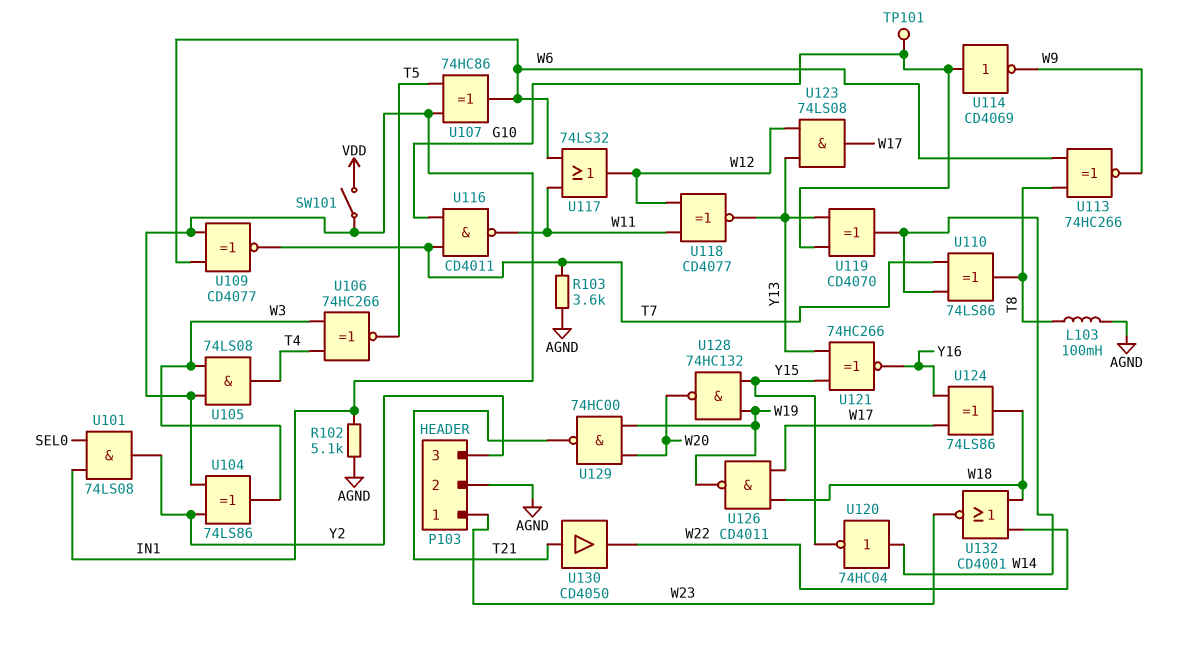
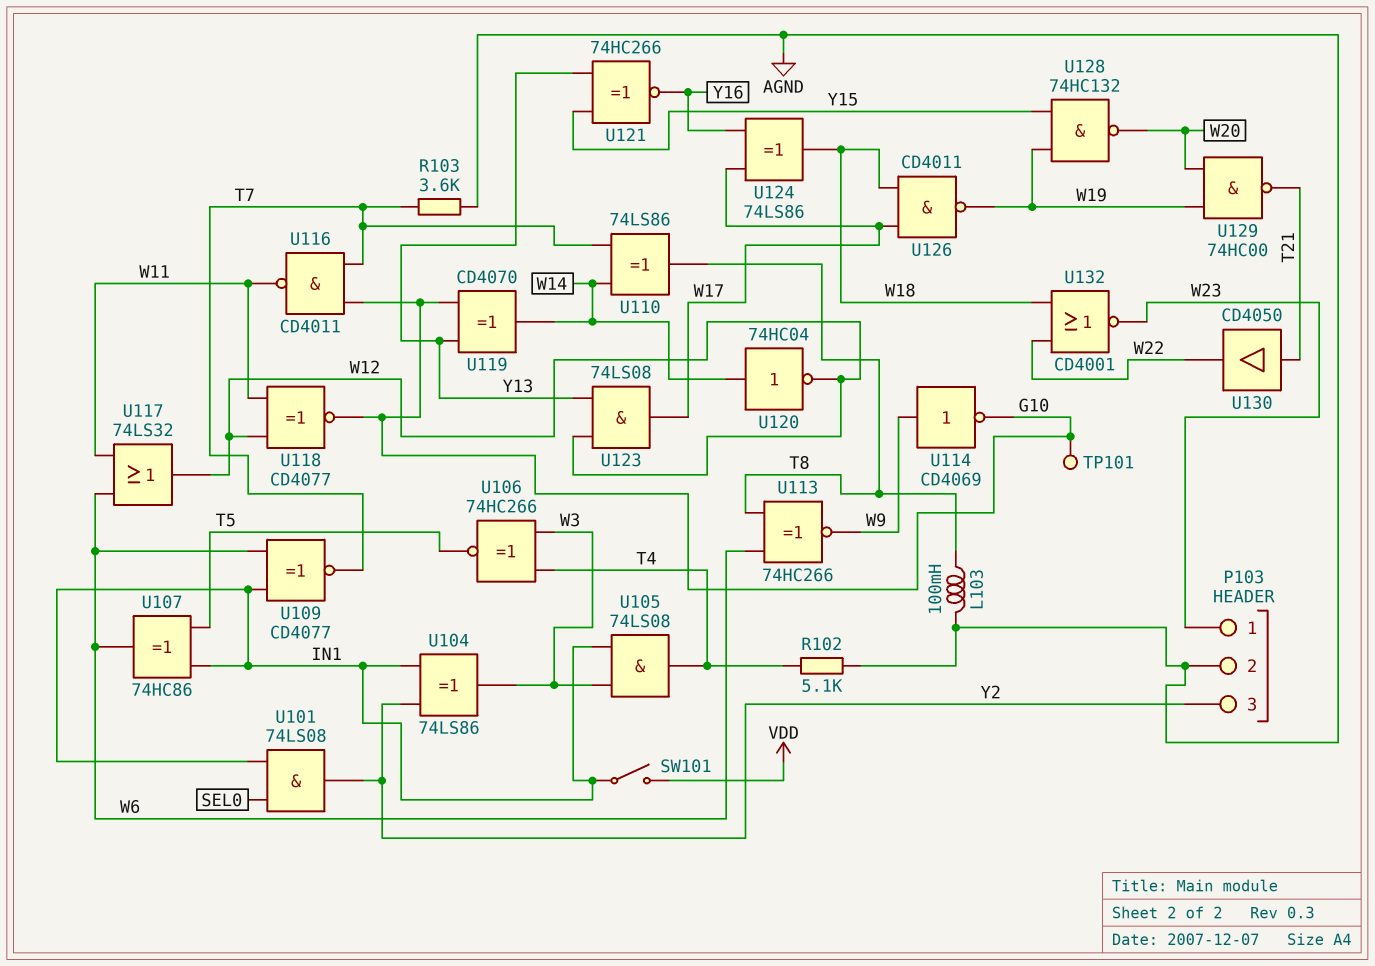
R102: 5.1k (AGND, IN1) -> 5.1k (AGND, T4)
U114: NOT CD4069 (in G10, out W9) -> NOT CD4069 (in W9, out G10)
U118: XNOR CD4077 (in W11, in W12, out Y13) -> XNOR CD4077 (in W11, in W12, out G10)
U120: NOT 74HC04 (in W14, out Y15) -> NOT 74HC04 (in W14, out W12)

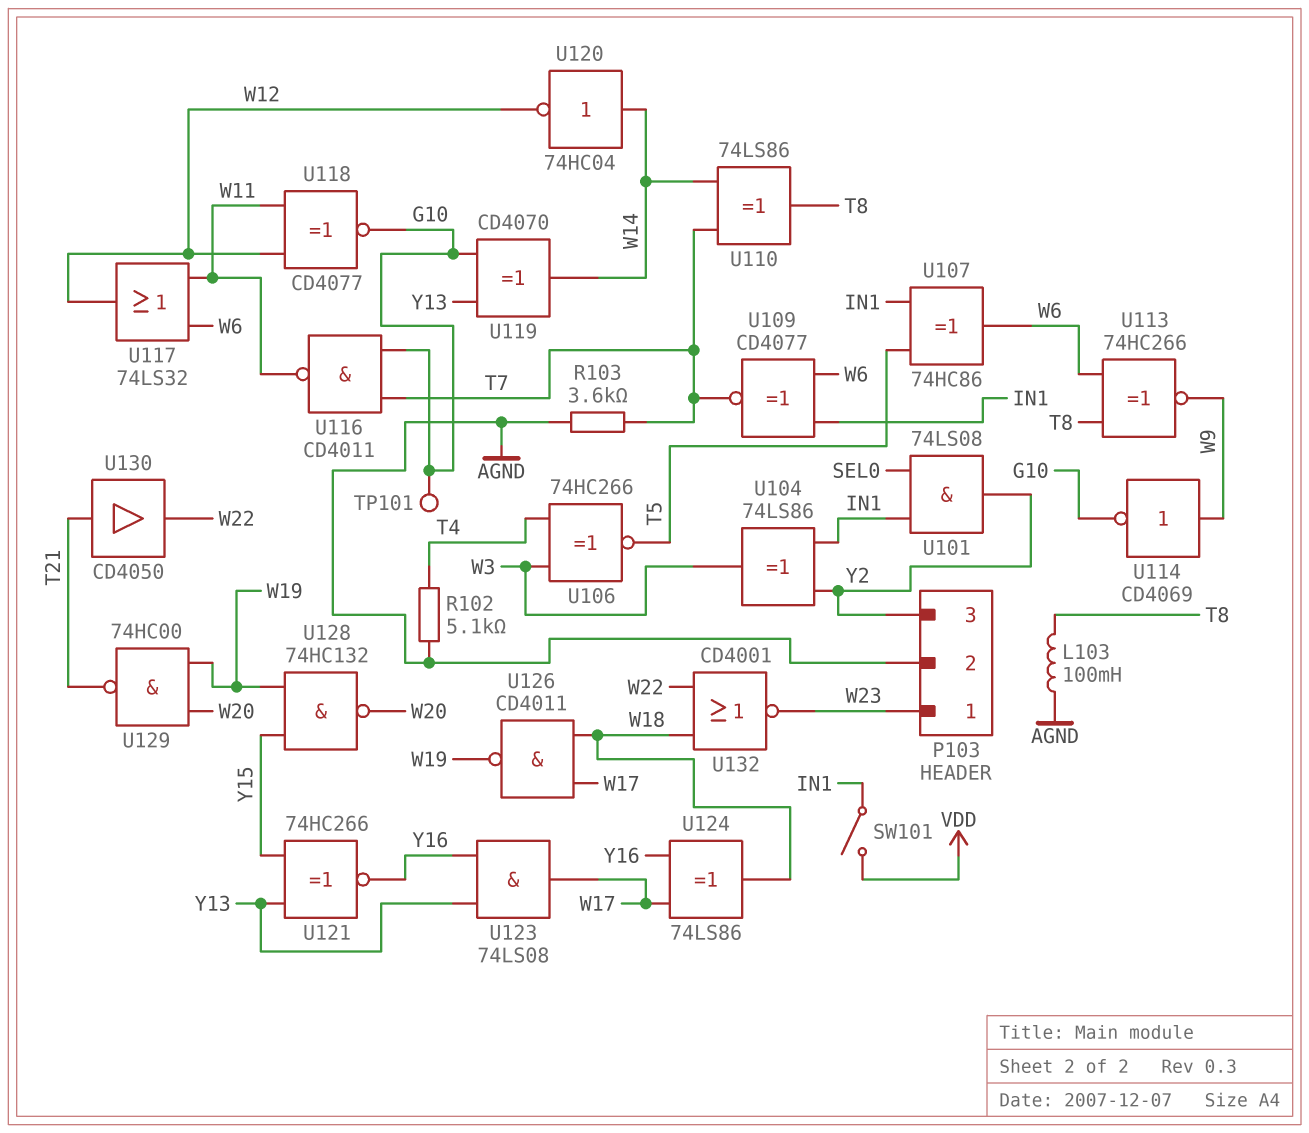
U105: AND 74LS08 (in IN1, in W3, out T4) -> none
U123: AND 74LS08 (in W12, in Y13, out W17) -> AND 74LS08 (in Y13, in Y16, out W17)

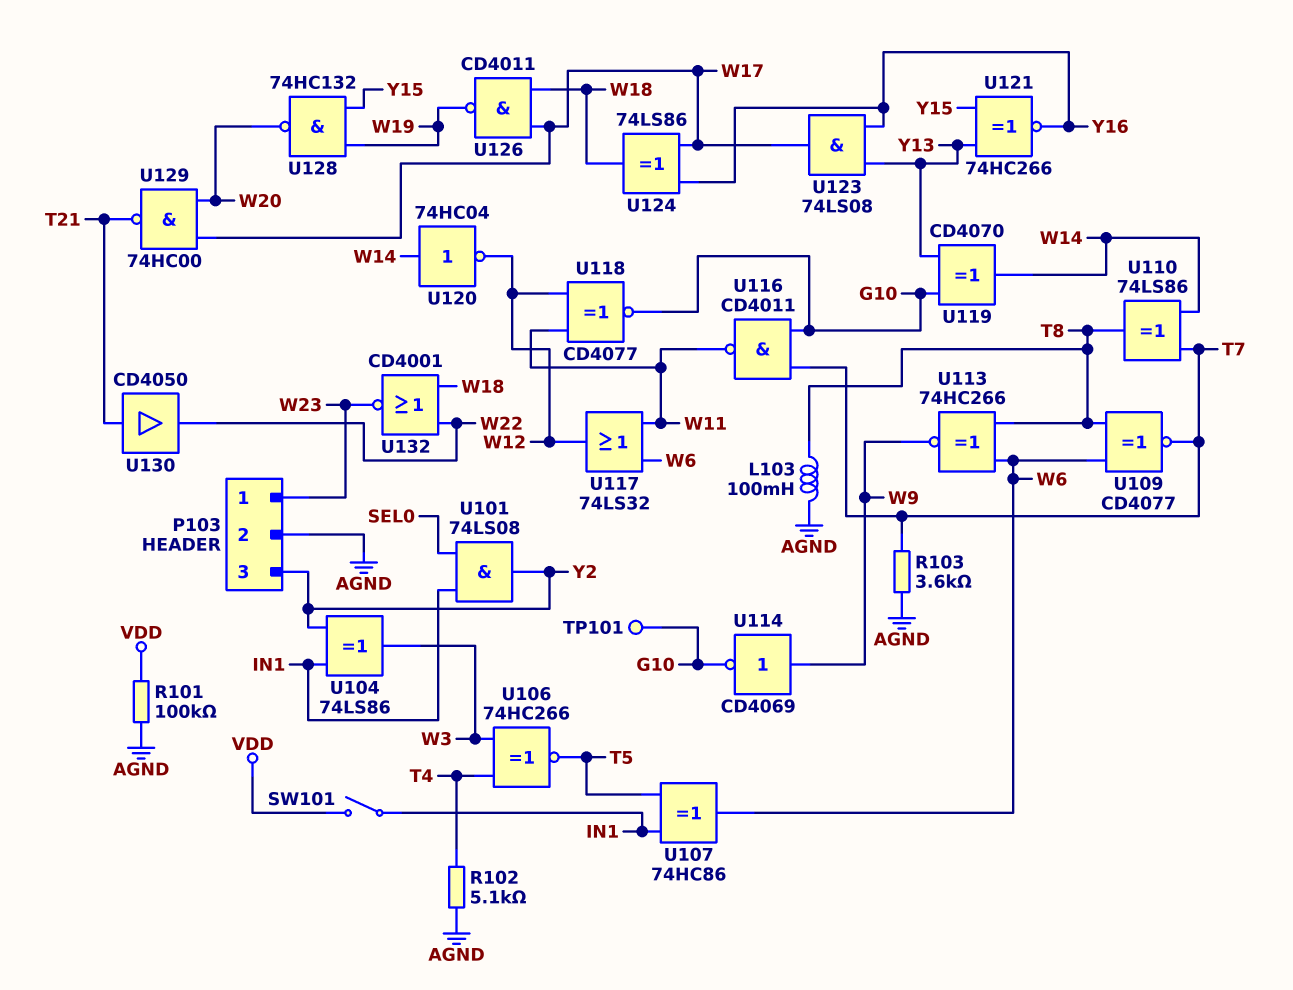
R101: none -> 100k (AGND, VDD)
U109: XNOR CD4077 (in IN1, in W6, out T7) -> XNOR CD4077 (in T8, in W6, out T7)
U129: NAND 74HC00 (in W19, in W20, out T21) -> NAND 74HC00 (in W17, in W20, out T21)

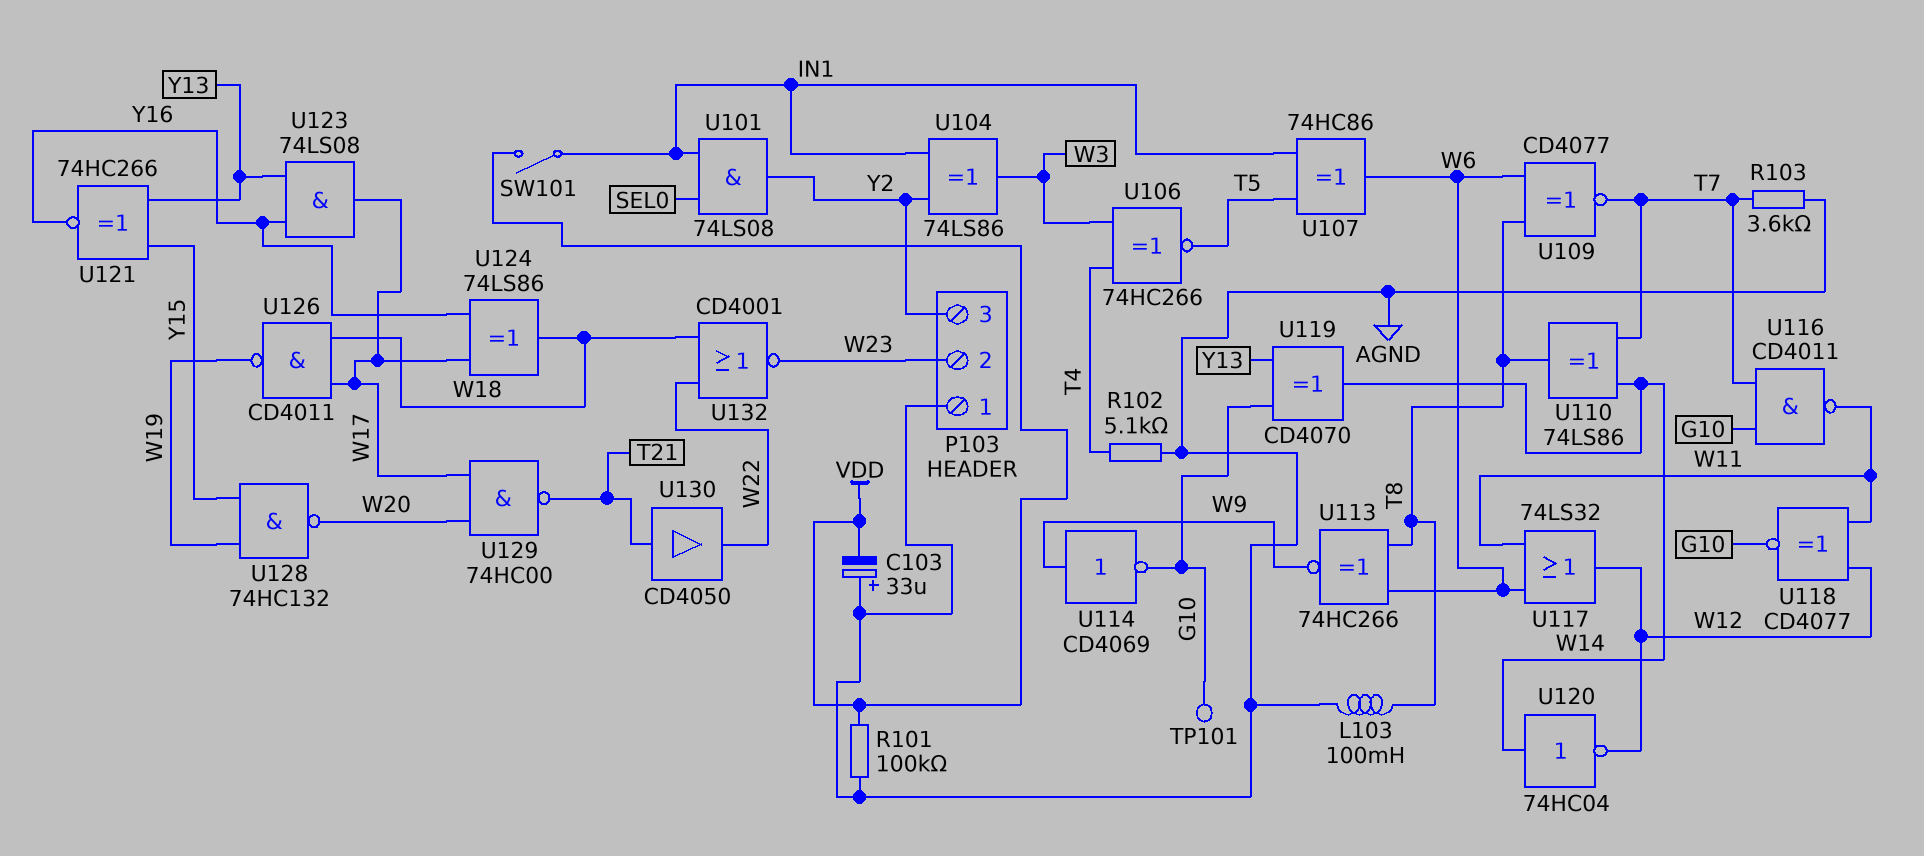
C103: none -> 33uF (plus AGND, minus VDD)
P103 pin 1: W23 -> AGND
P103 pin 2: AGND -> W23

